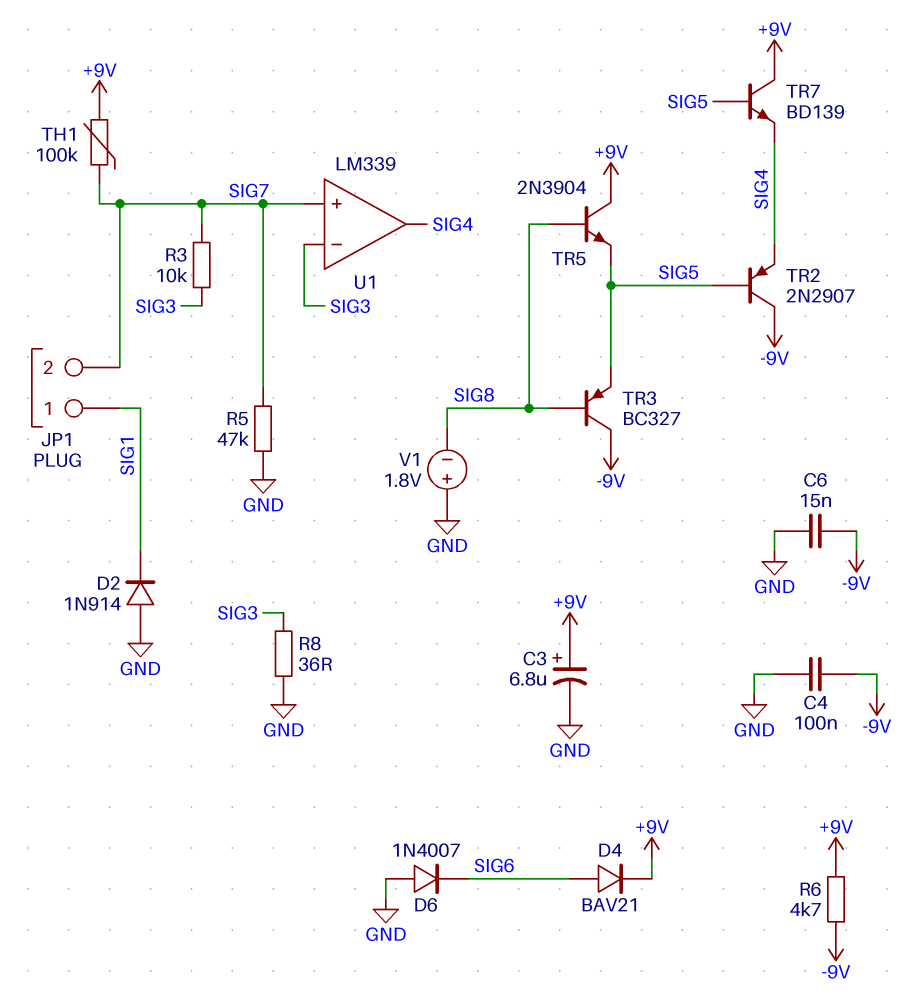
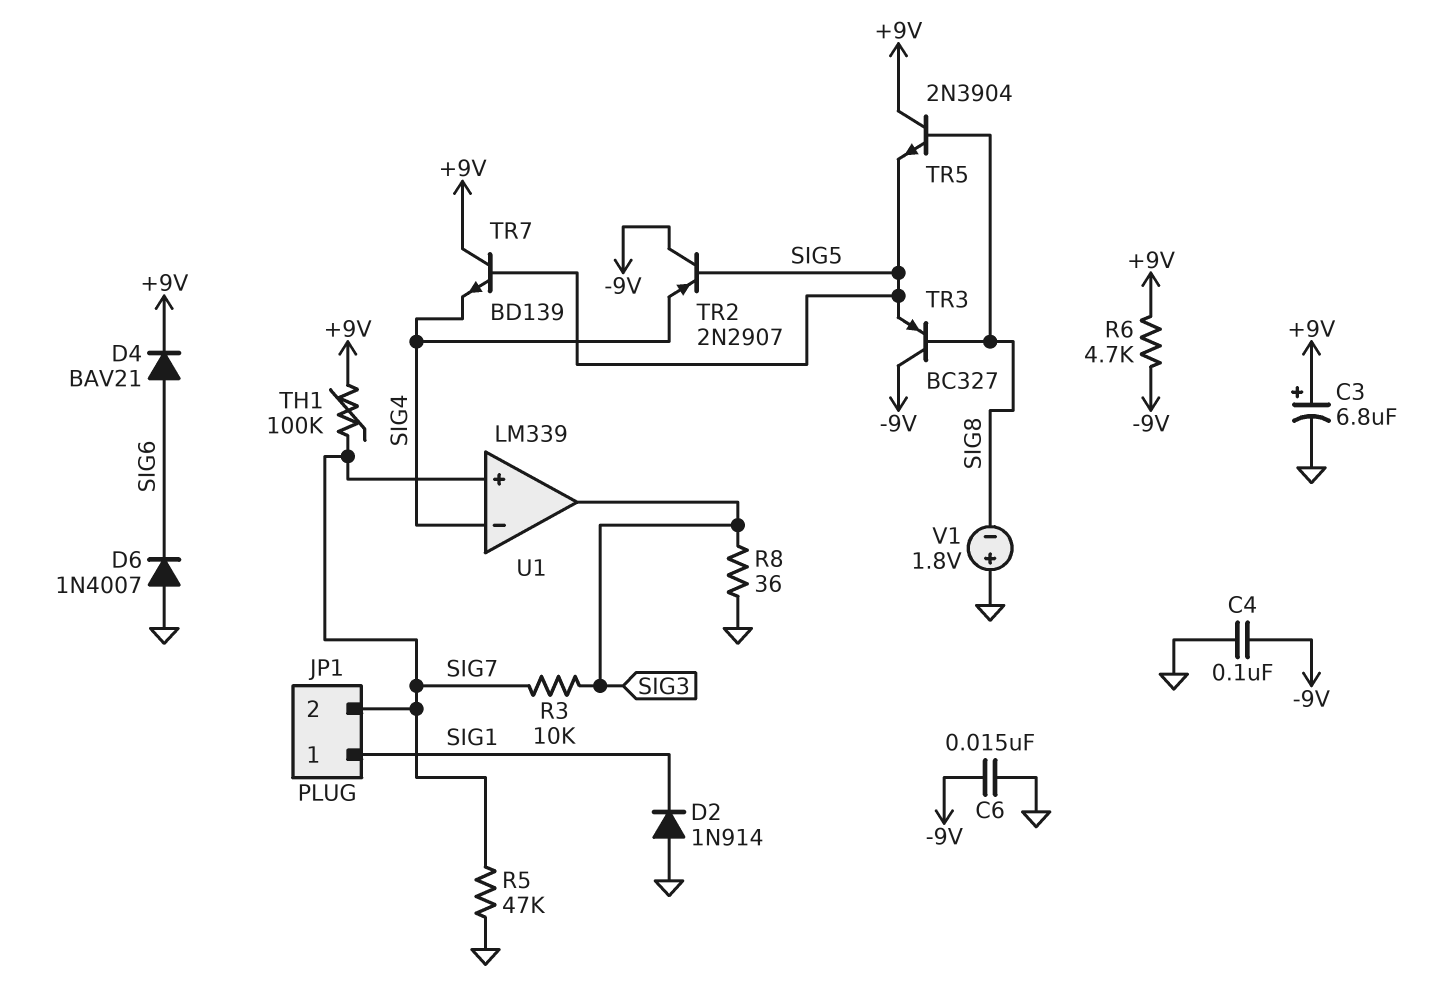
U1 pin in-: SIG3 -> SIG4
U1 pin out: SIG4 -> SIG3

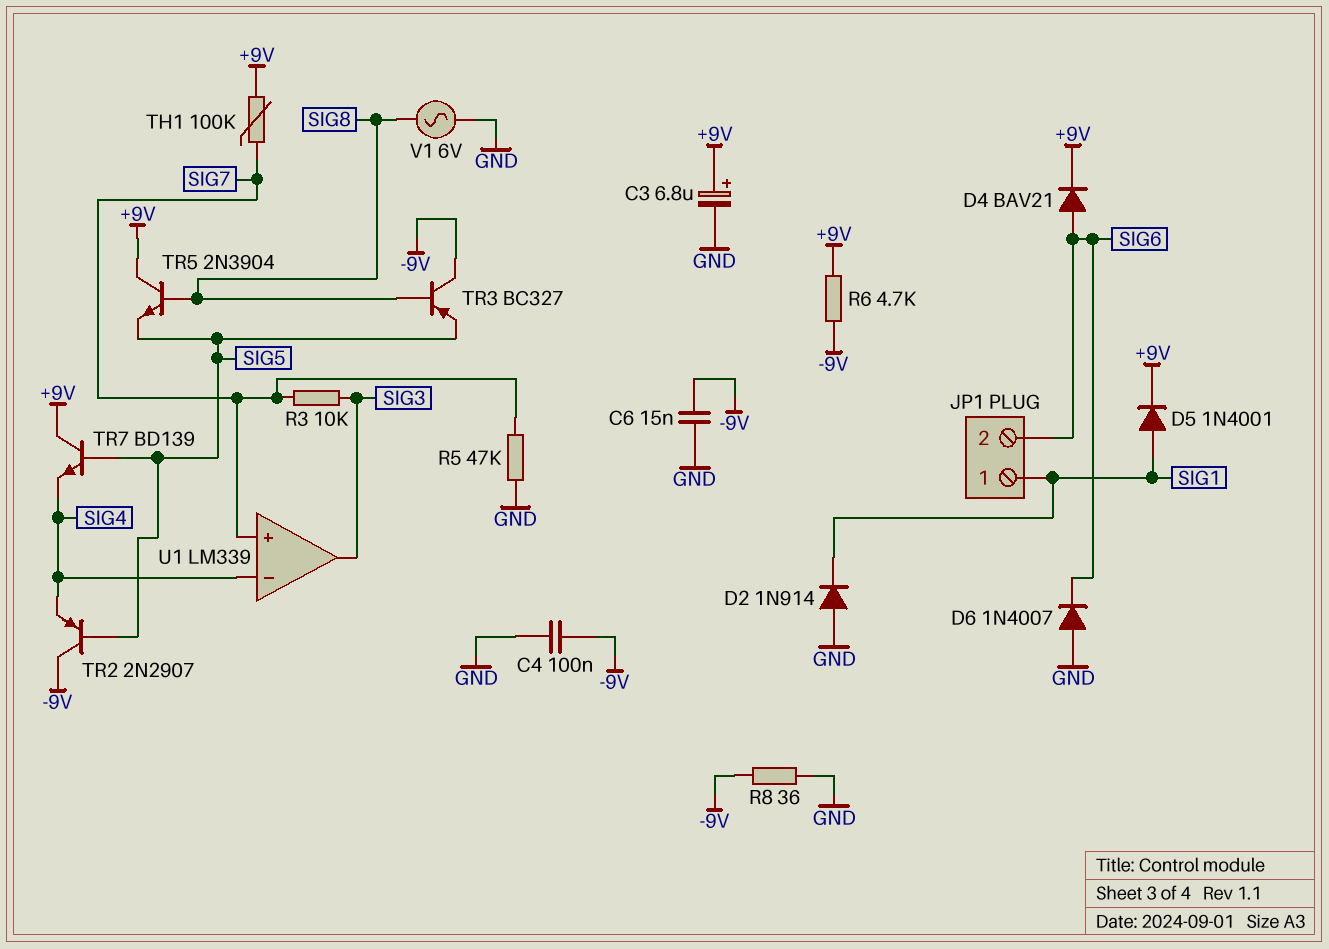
D5: none -> diode 1N4001 (A SIG1, K +9V)
JP1 pin 2: SIG7 -> SIG6
R8: 36 (GND, SIG3) -> 36 (-9V, GND)
V1: 1.8V (plus GND, minus SIG8) -> AC 6V (GND, SIG8)

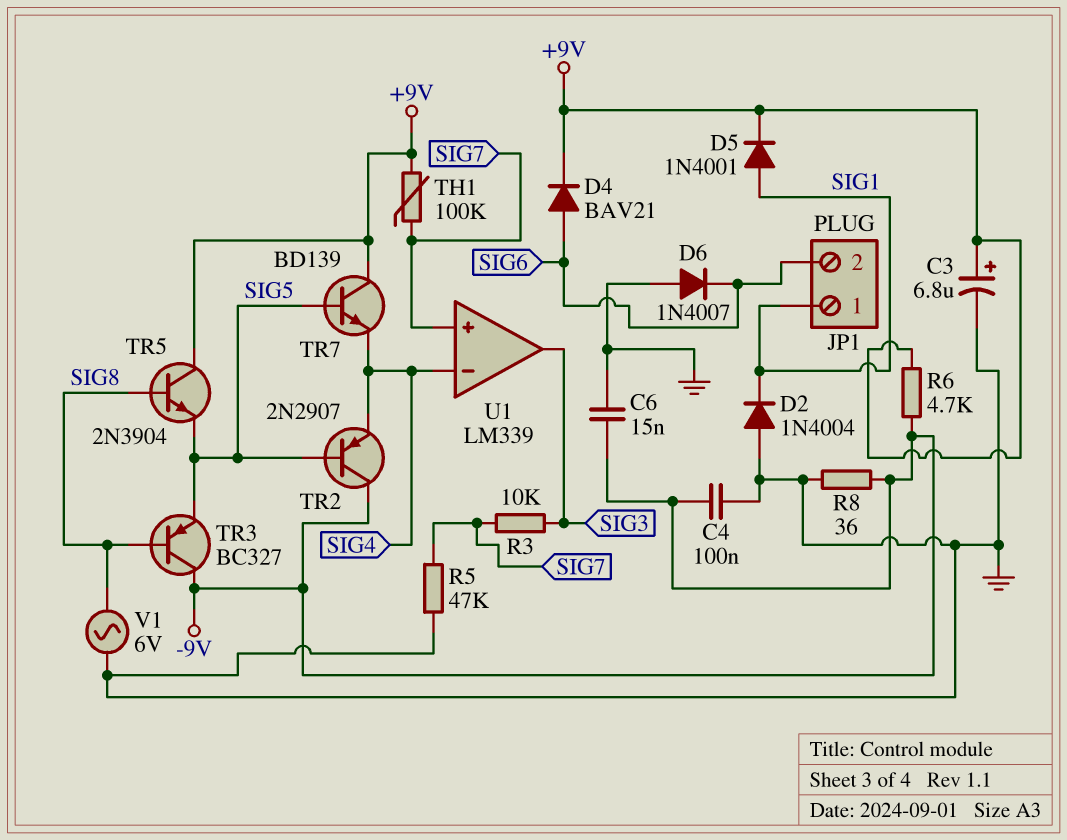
D2: diode 1N914 (A GND, K SIG1) -> diode 1N4004 (A GND, K SIG1)

